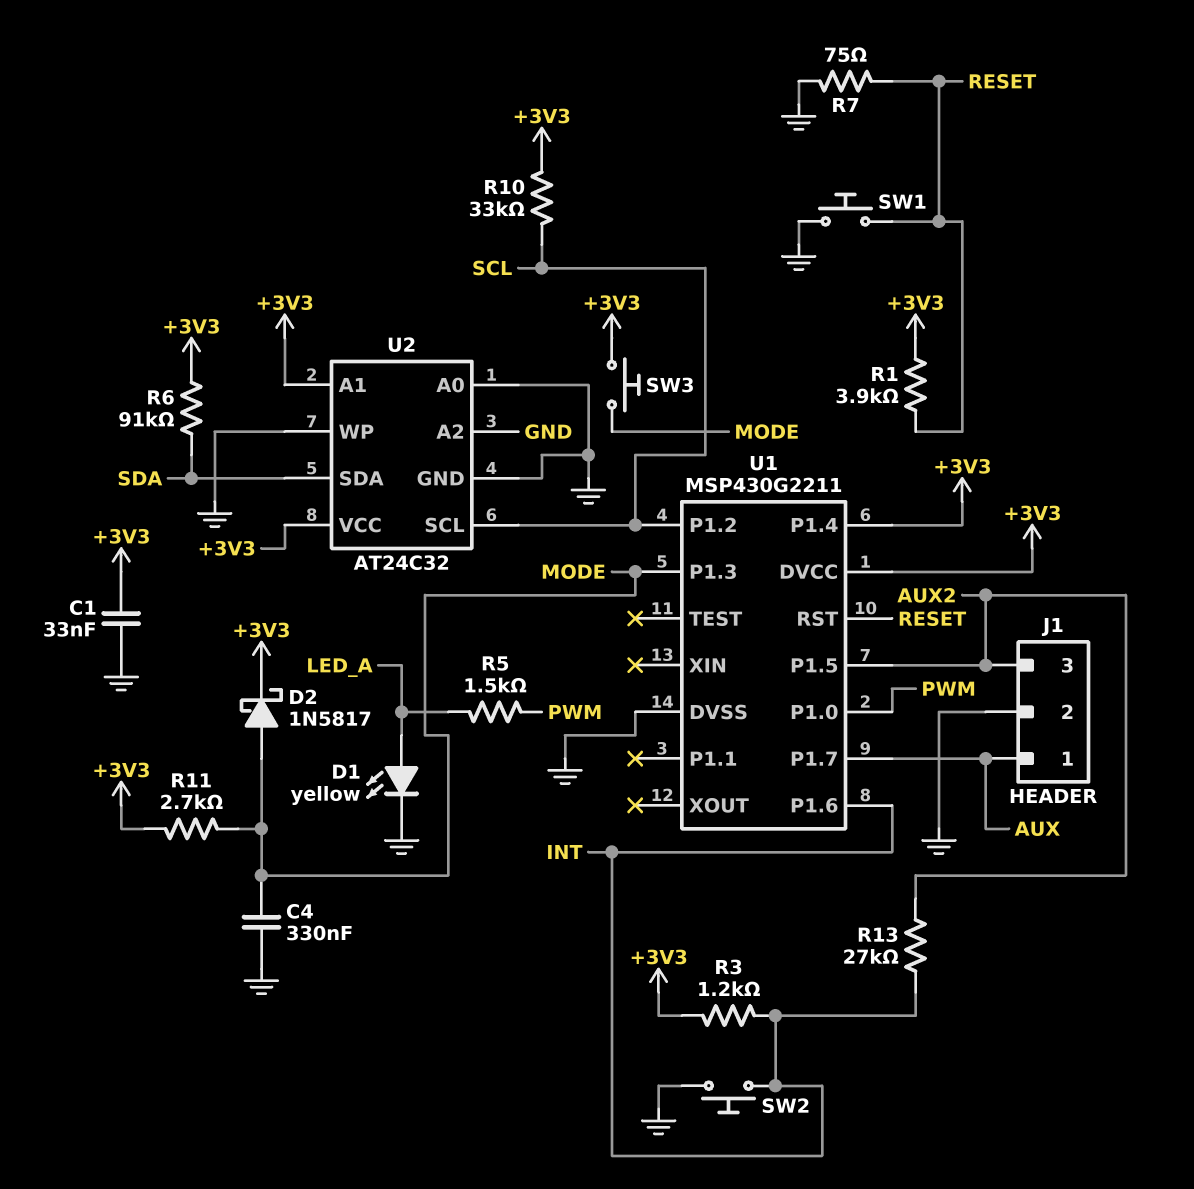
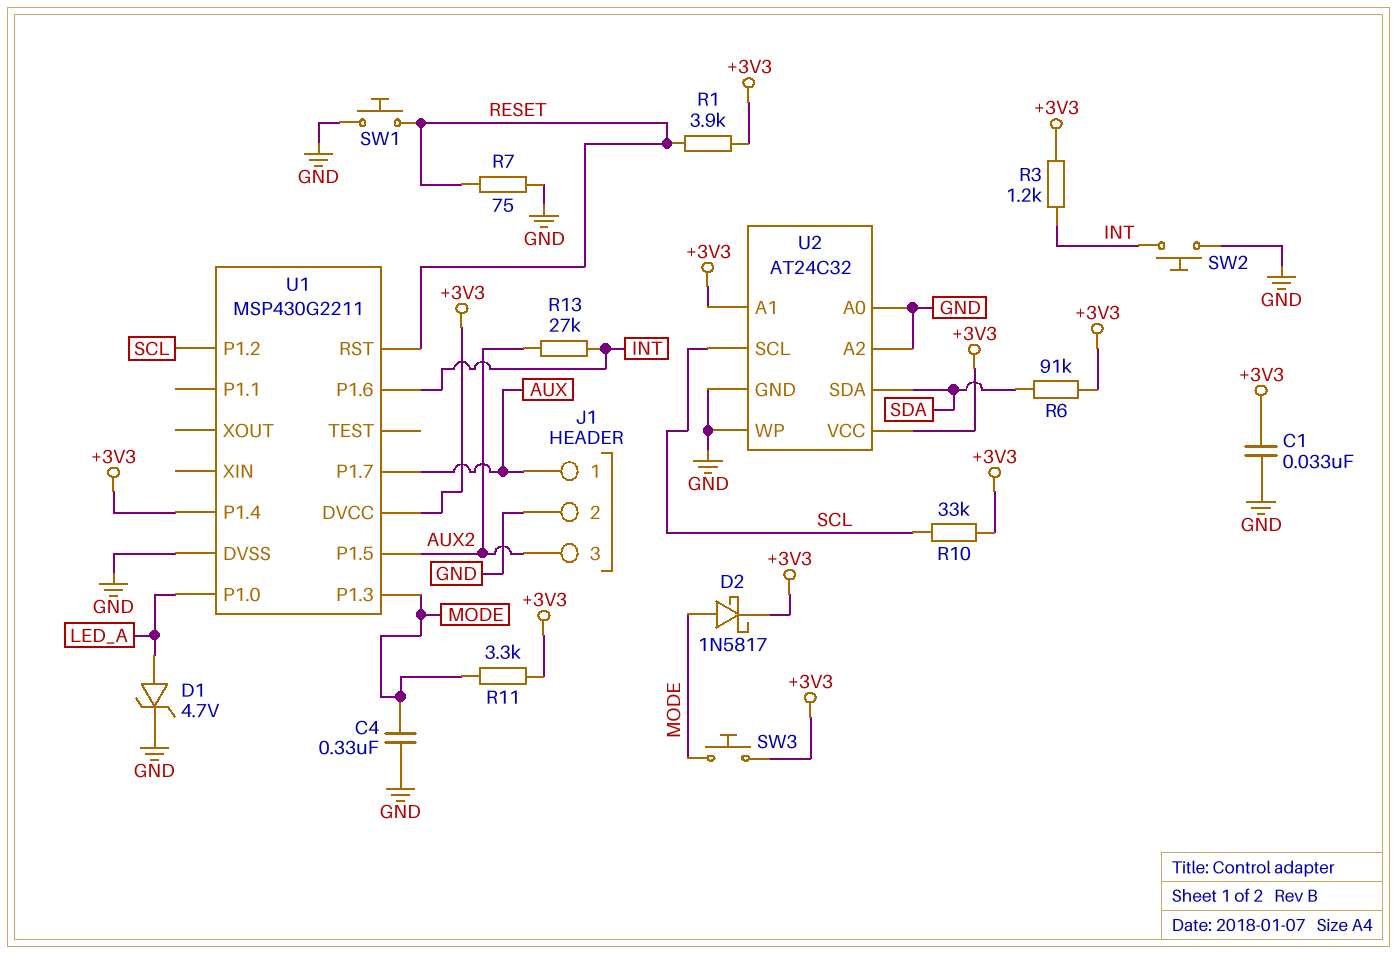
D1: LED yellow (A LED_A, K GND) -> zener 4.7V (A LED_A, K GND)
R5: 1.5k (LED_A, PWM) -> none
R11: 2.7k (+3V3, MODE) -> 3.3k (+3V3, MODE)
U1 pin P1.0: PWM -> LED_A

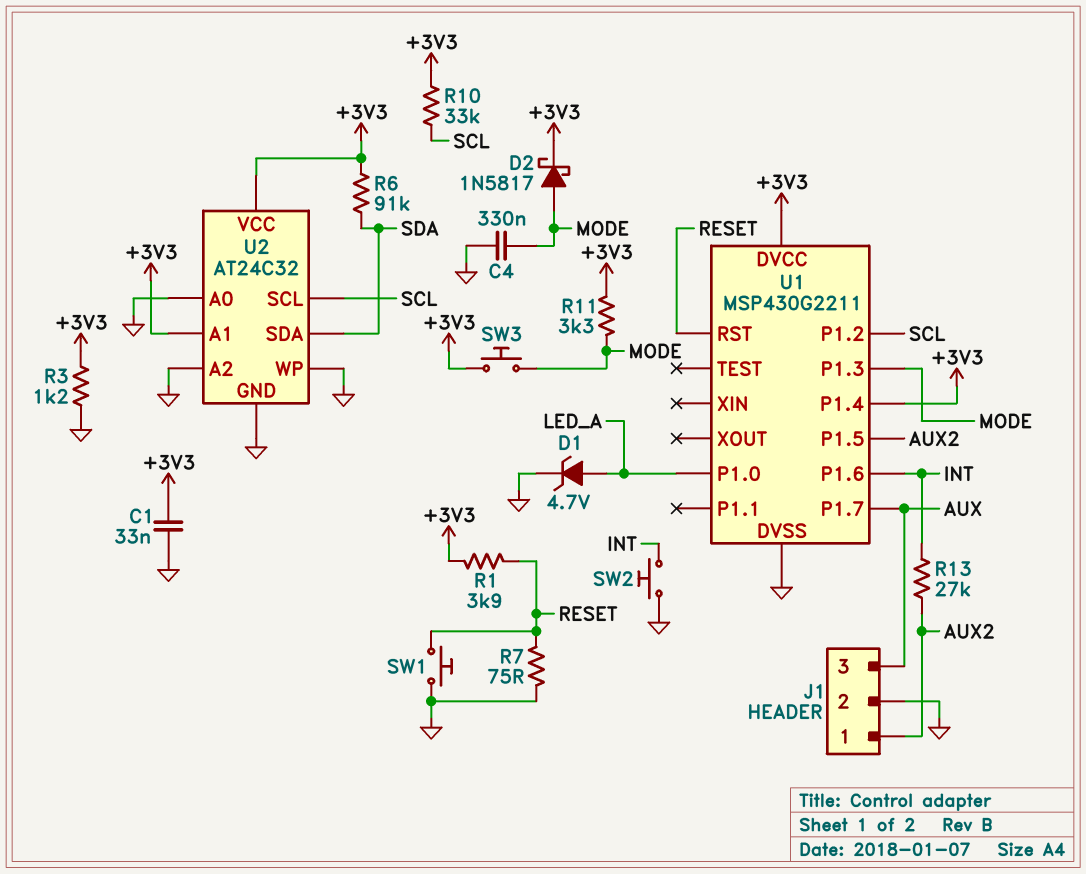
J1 pin 1: AUX -> AUX2
J1 pin 3: AUX2 -> AUX
R3: 1.2k (+3V3, INT) -> 1.2k (+3V3, GND)

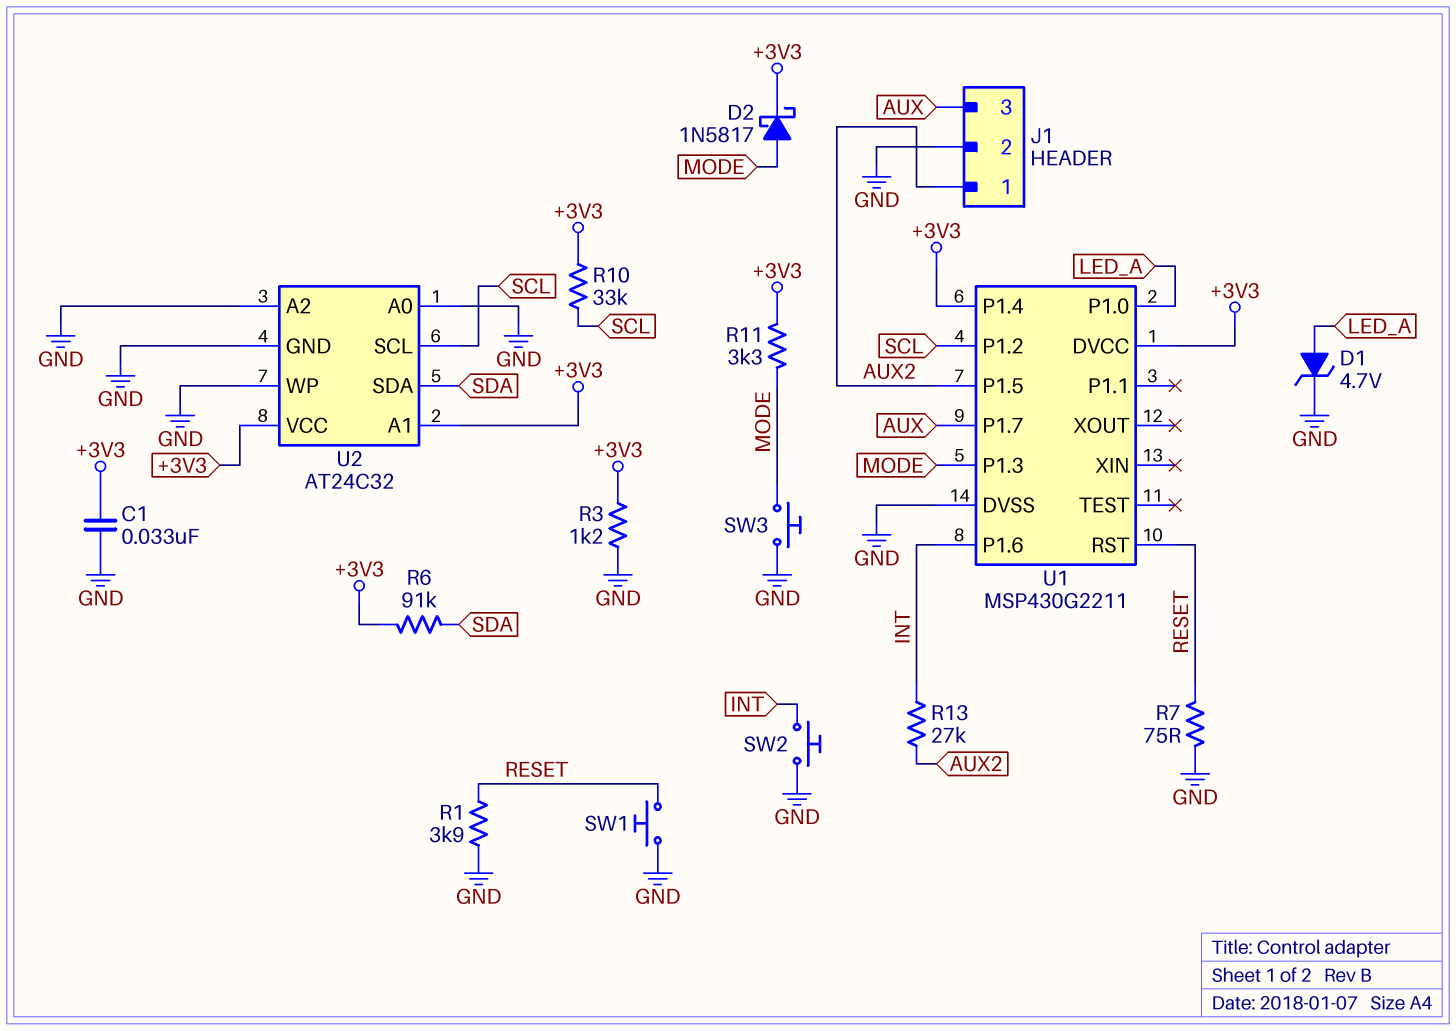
C4: 330nF (GND, MODE) -> none
R1: 3.9k (+3V3, RESET) -> 3.9k (GND, RESET)
SW3: button (+3V3, MODE) -> button (GND, MODE)

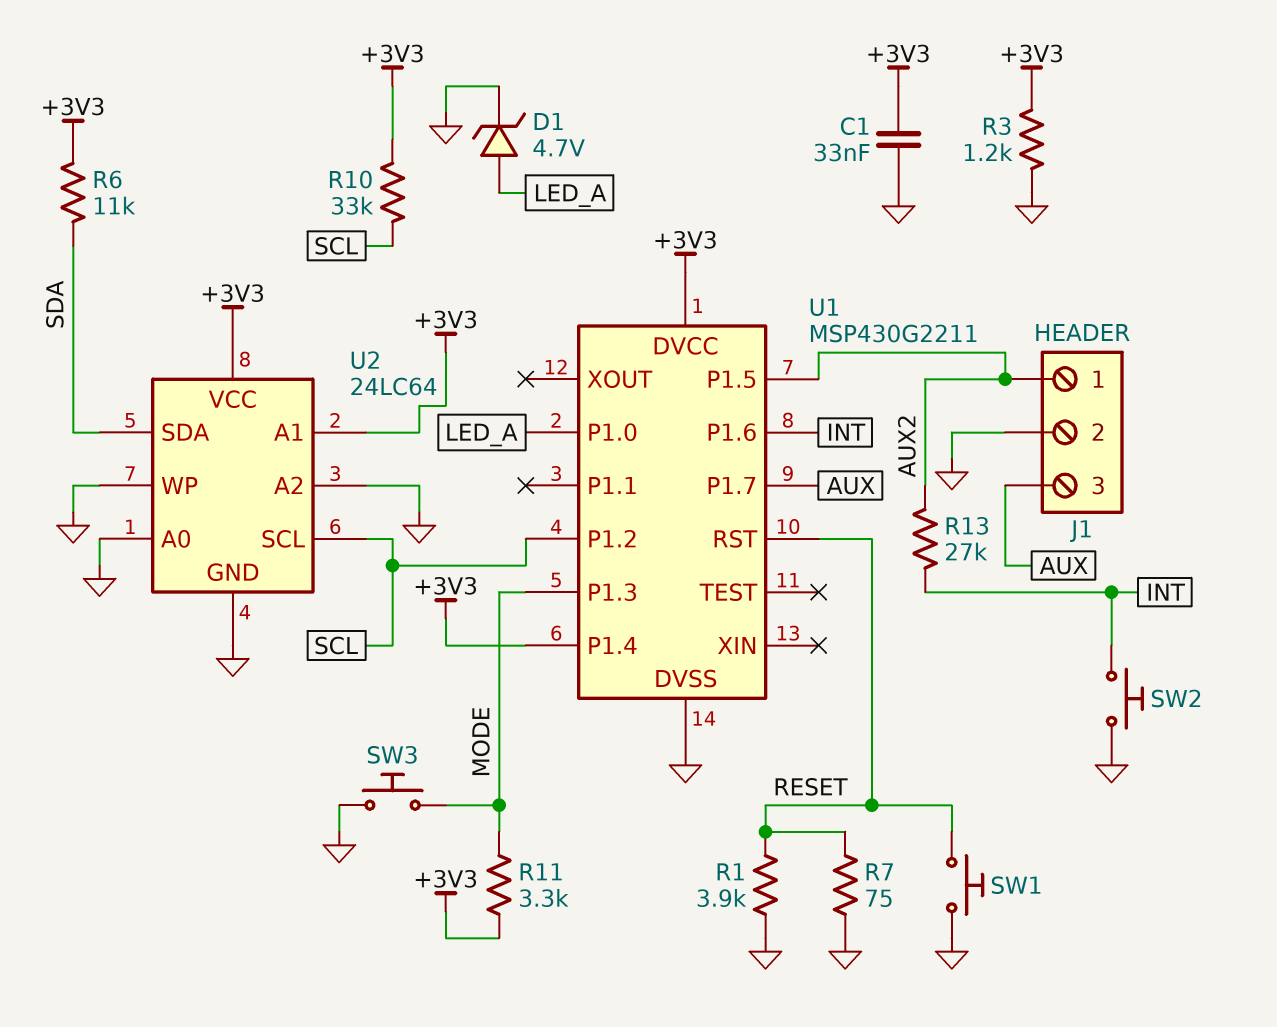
D2: schottky 1N5817 (A MODE, K +3V3) -> none
R6: 91k (+3V3, SDA) -> 11k (+3V3, SDA)
U2: AT24C32 -> 24LC64

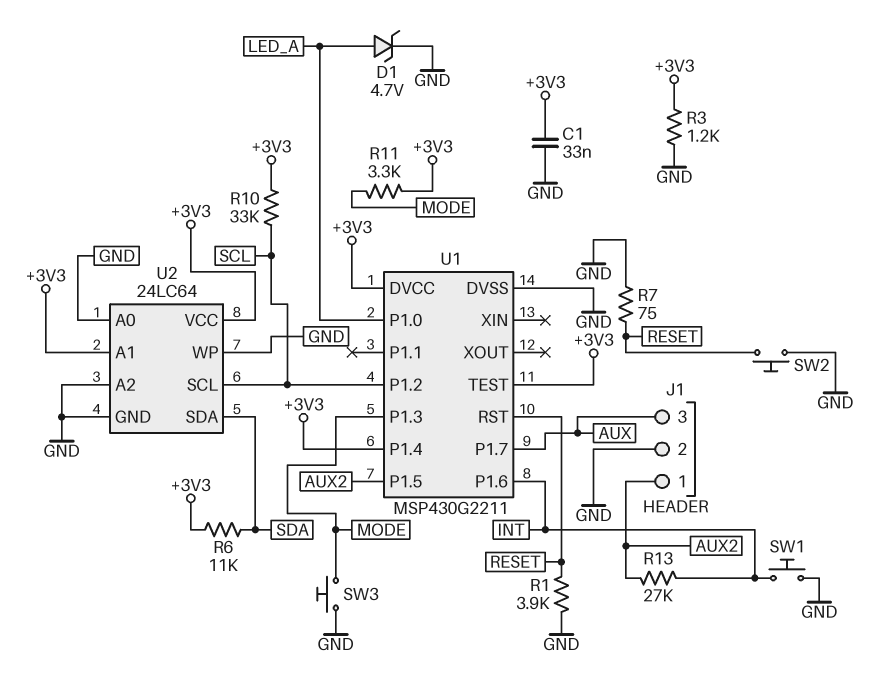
SW1: button (GND, RESET) -> button (GND, INT)
SW2: button (GND, INT) -> button (GND, RESET)
U1 pin TEST: none -> +3V3

